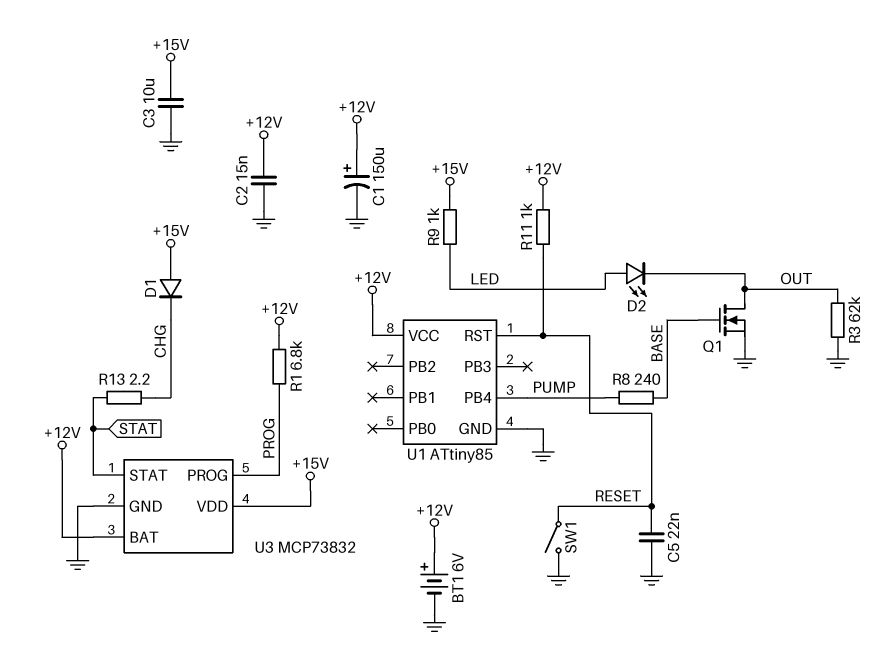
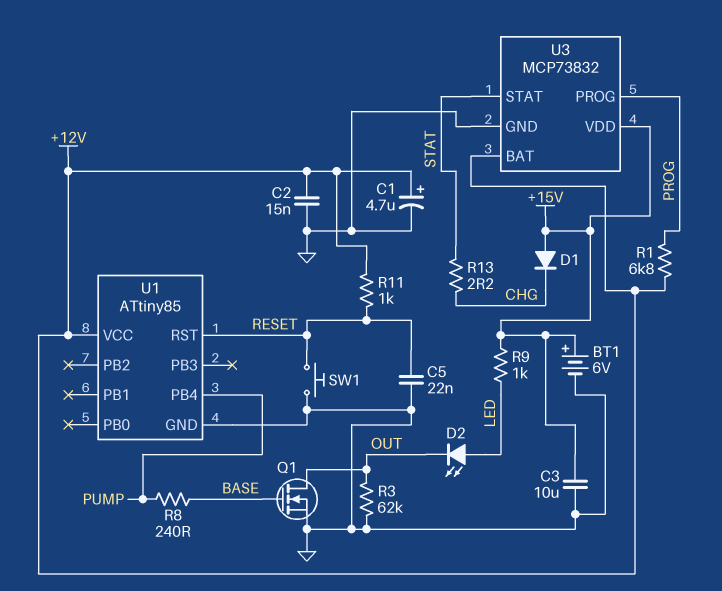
BT1: 6V (plus +12V, minus GND) -> 6V (plus +15V, minus GND)
C1: 150uF (plus +12V, minus GND) -> 4.7uF (plus +12V, minus GND)
SW1: switch (GND, RESET) -> button (GND, RESET)

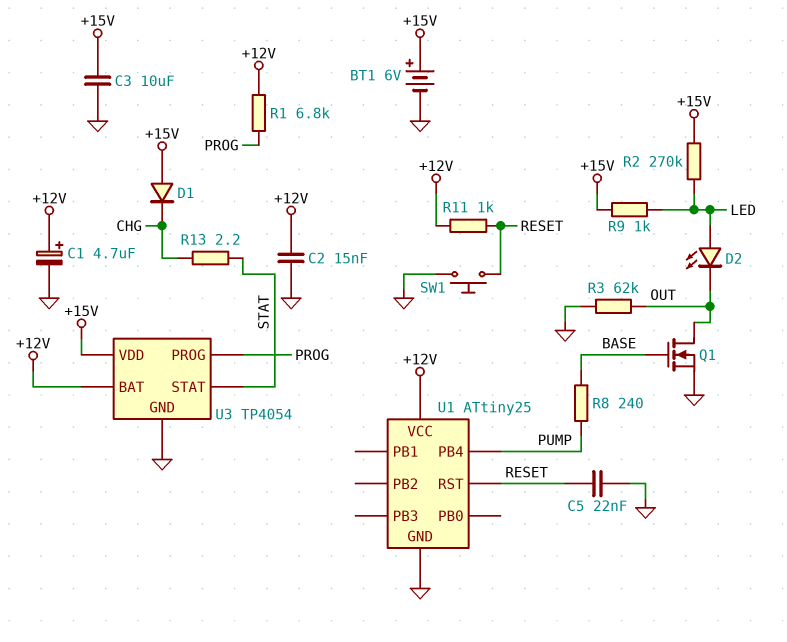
R2: none -> 270k (+15V, LED)
U1: ATtiny85 -> ATtiny25
U3: MCP73832 -> TP4054

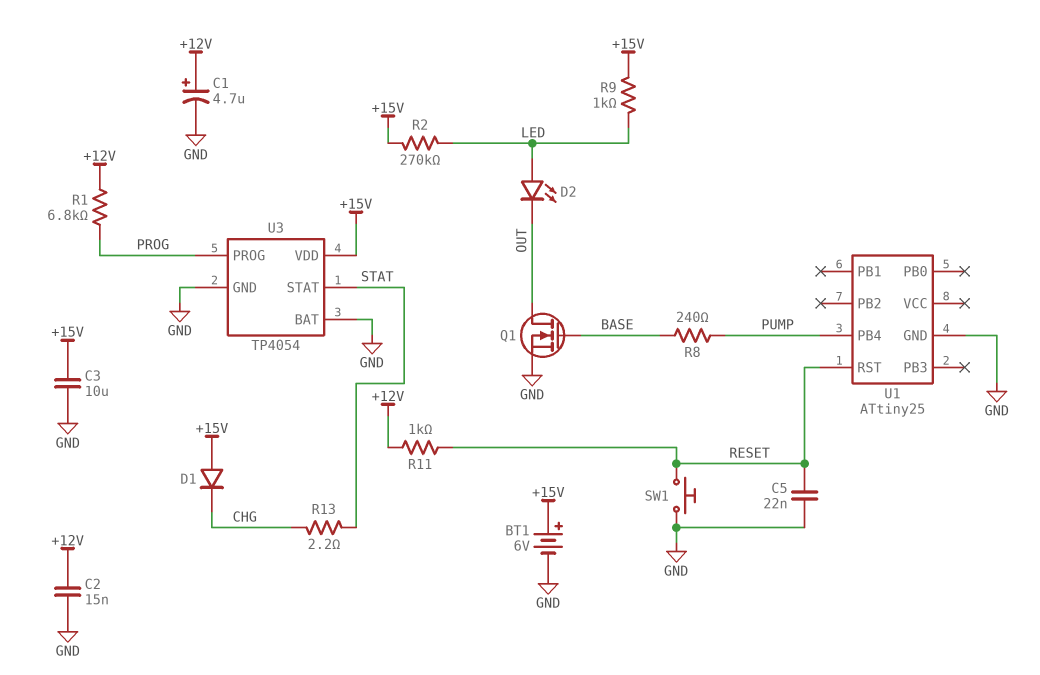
R3: 62k (GND, OUT) -> none
U1 pin VCC: +12V -> none
U3 pin BAT: +12V -> GND

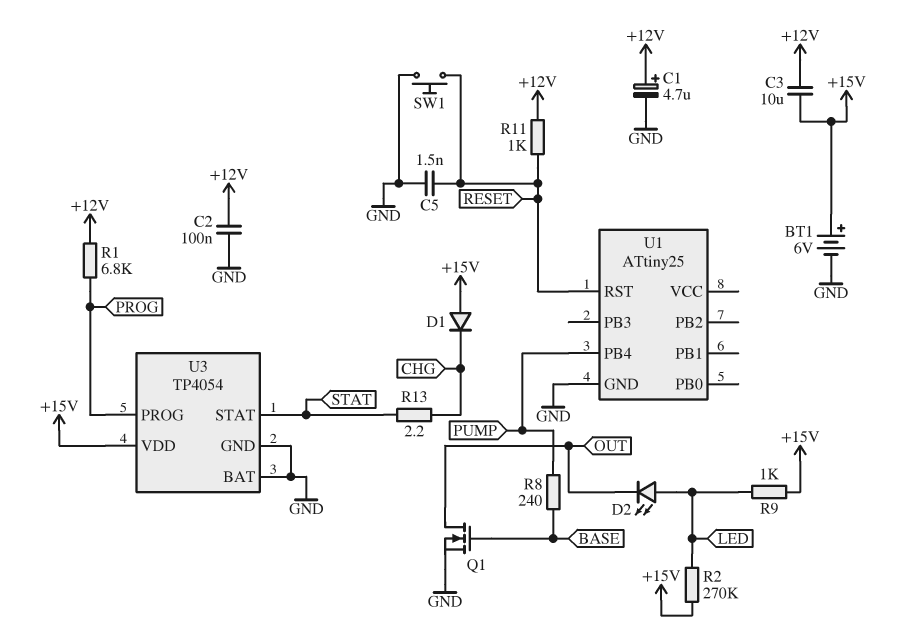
C2: 15nF (+12V, GND) -> 100nF (+12V, GND)
C3: 10uF (+15V, GND) -> 10uF (+12V, +15V)
C5: 22nF (GND, RESET) -> 1.5nF (GND, RESET)

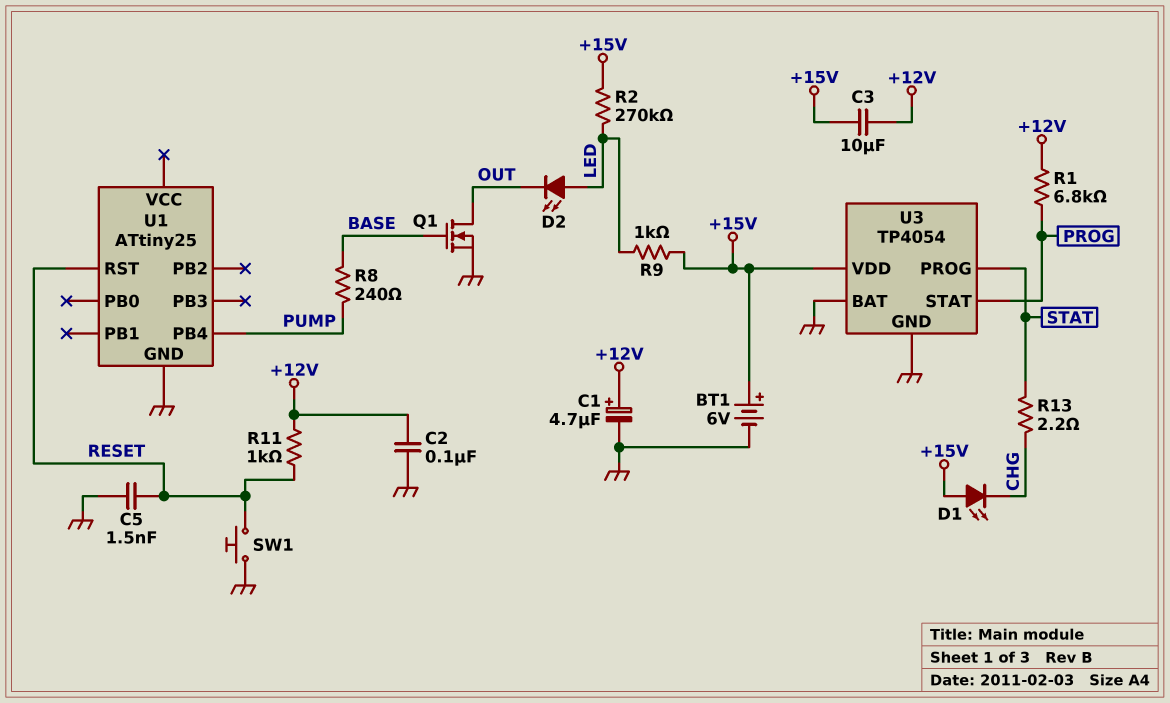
D1: diode (A +15V, K CHG) -> LED (A +15V, K CHG)
U3 pin PROG: PROG -> STAT
U3 pin STAT: STAT -> PROG

